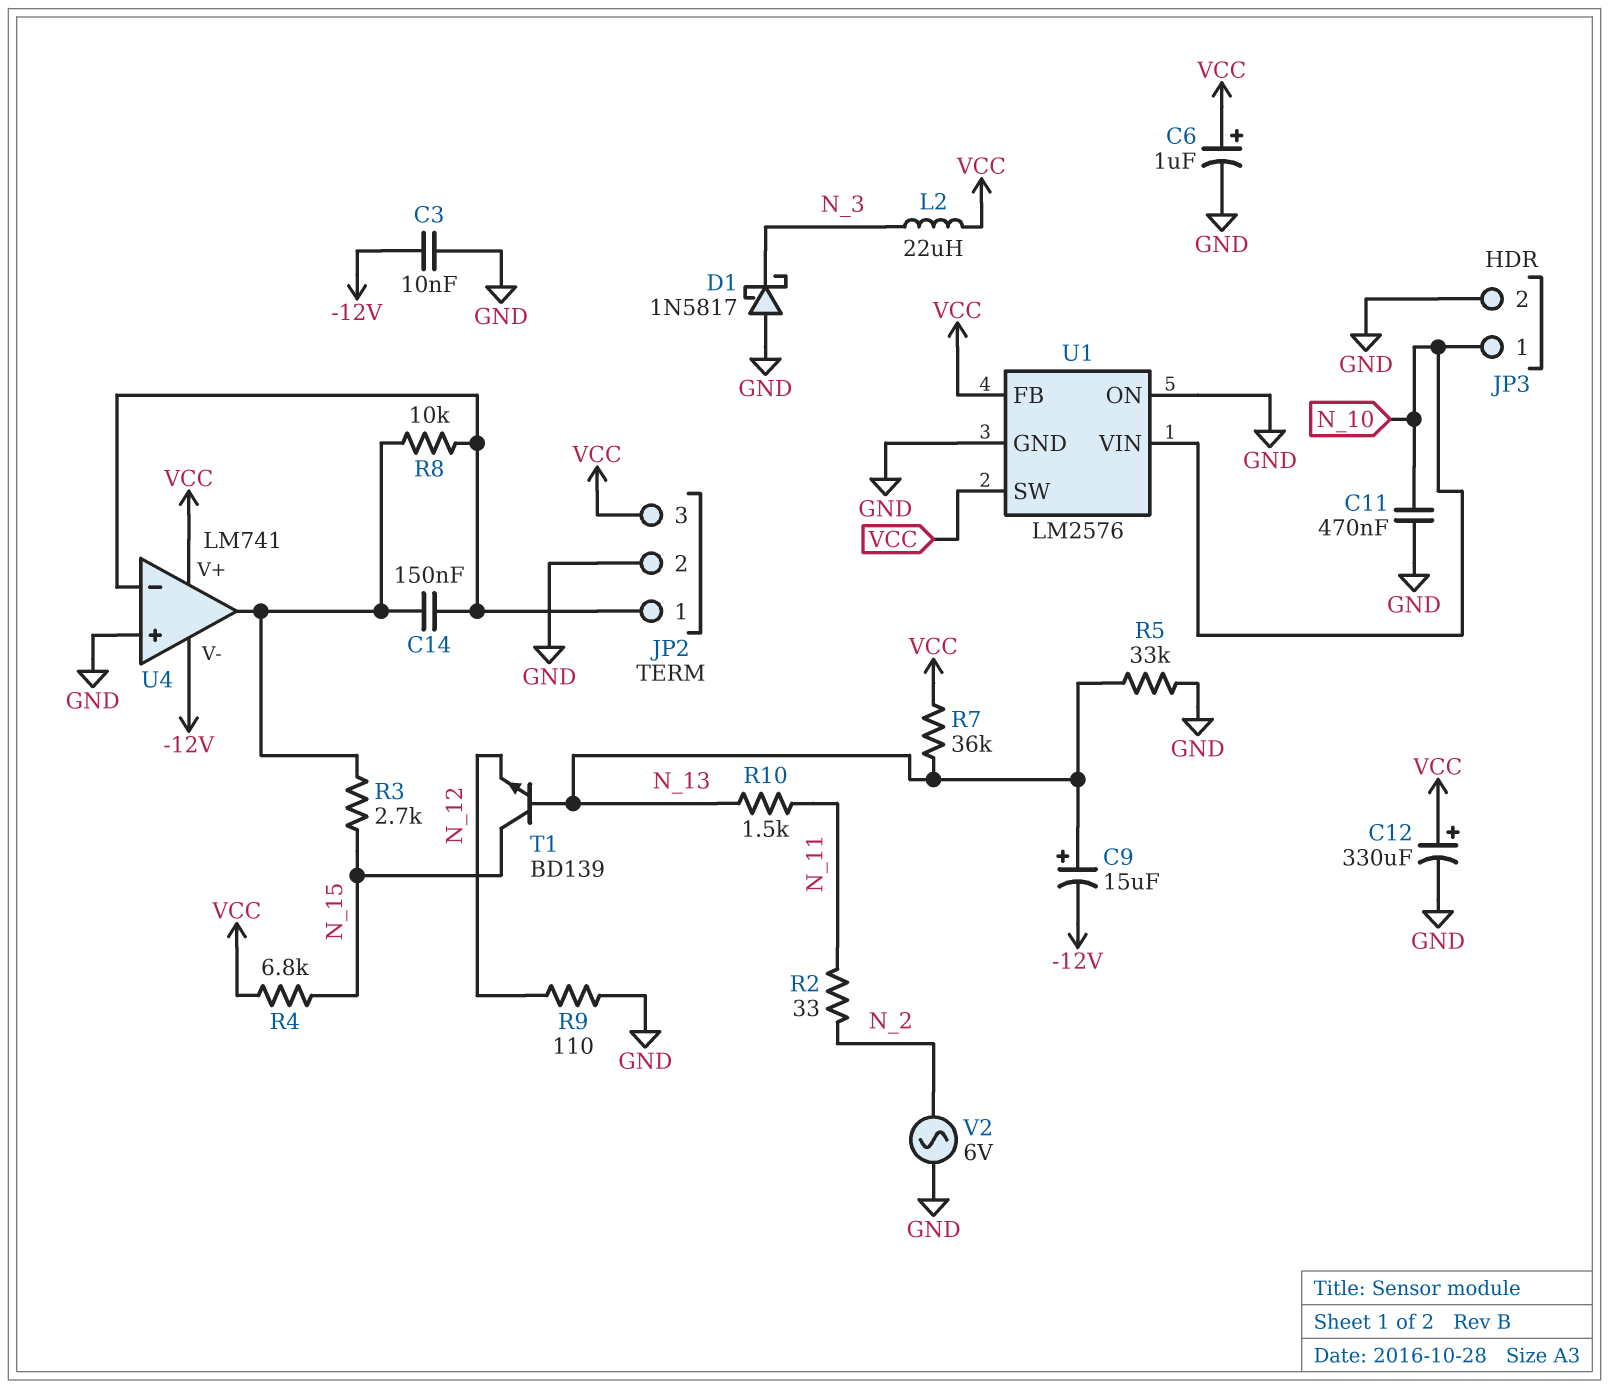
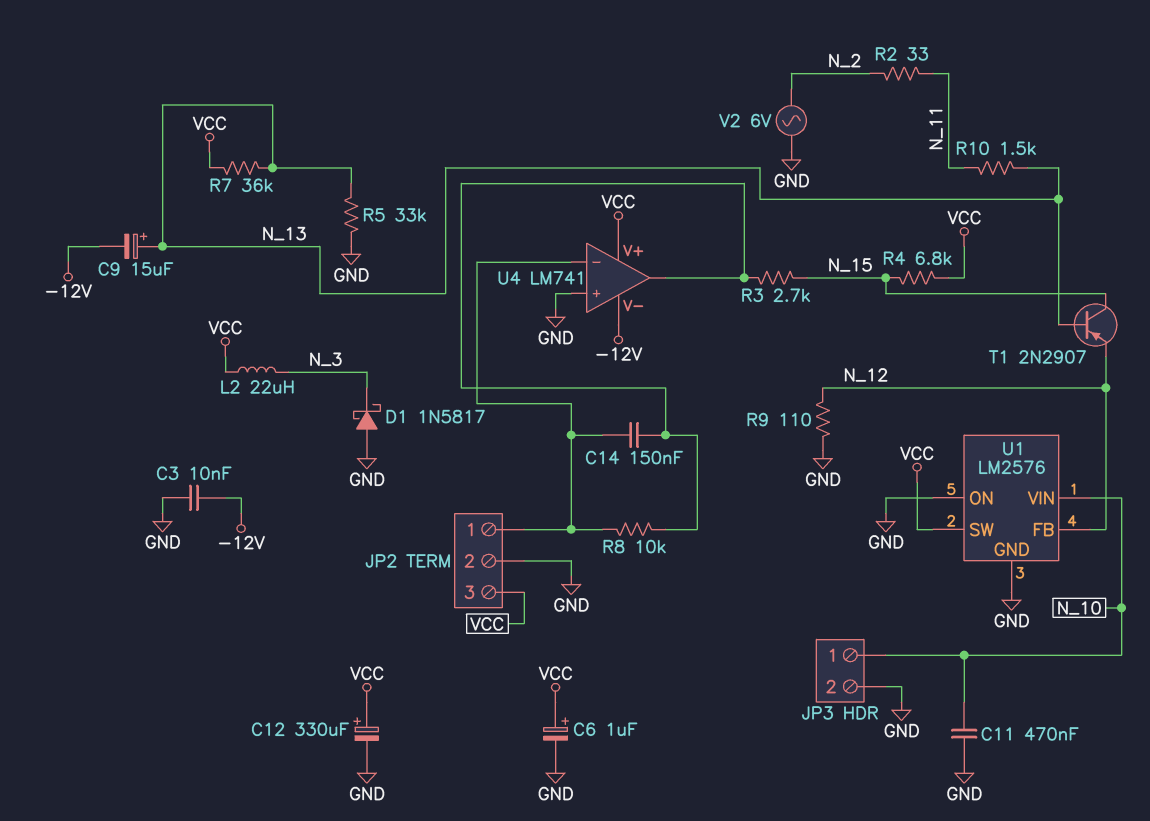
T1: NPN BD139 (B N_13, C N_15, E N_12) -> PNP 2N2907 (B N_13, C N_15, E N_12)
U1 pin FB: VCC -> N_12

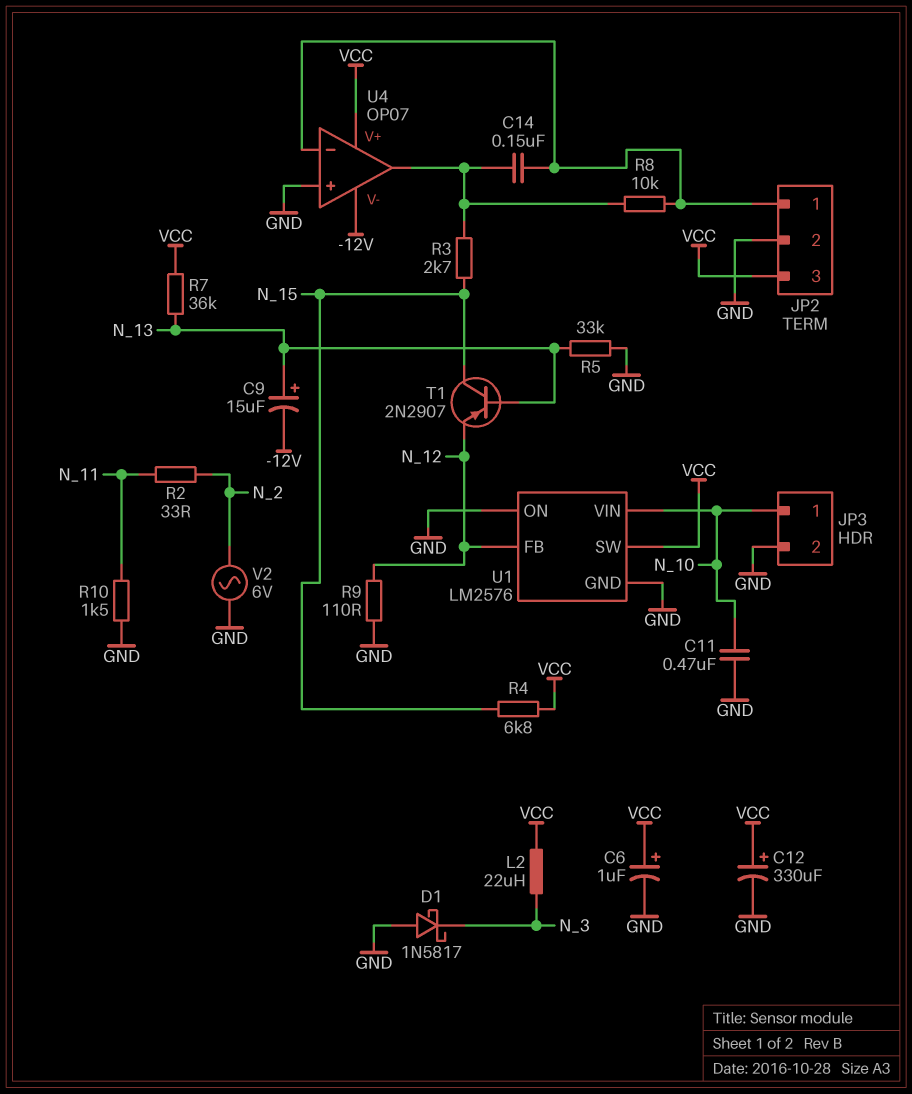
C3: 10nF (-12V, GND) -> none
R10: 1.5k (N_11, N_13) -> 1.5k (GND, N_11)
U4: LM741 -> OP07

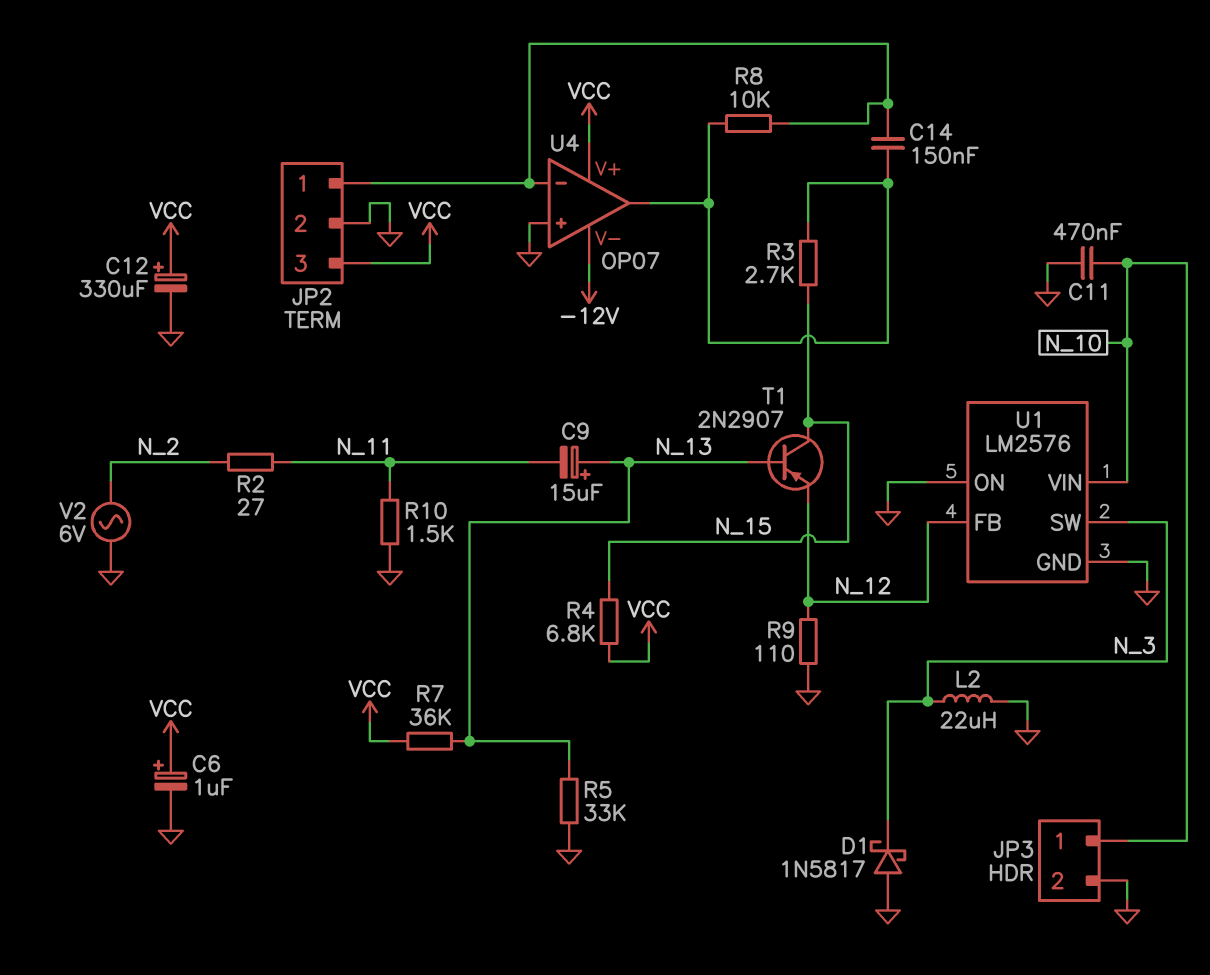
C9: 15uF (plus N_13, minus -12V) -> 15uF (plus N_13, minus N_11)
L2: 22uH (N_3, VCC) -> 22uH (GND, N_3)
R2: 33 (N_2, N_11) -> 27 (N_2, N_11)
U1 pin SW: VCC -> N_3

